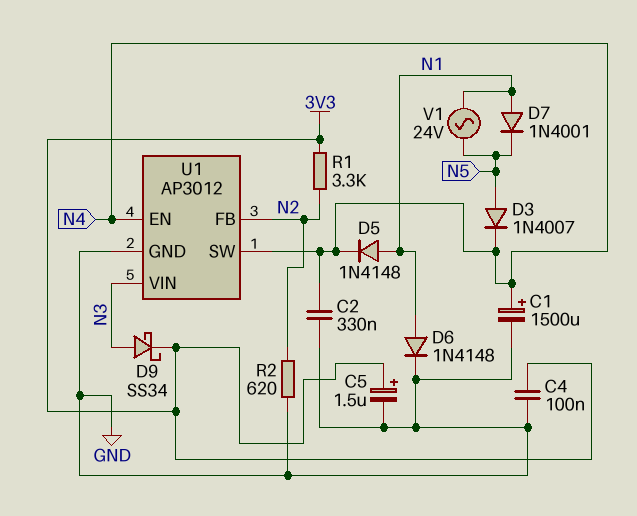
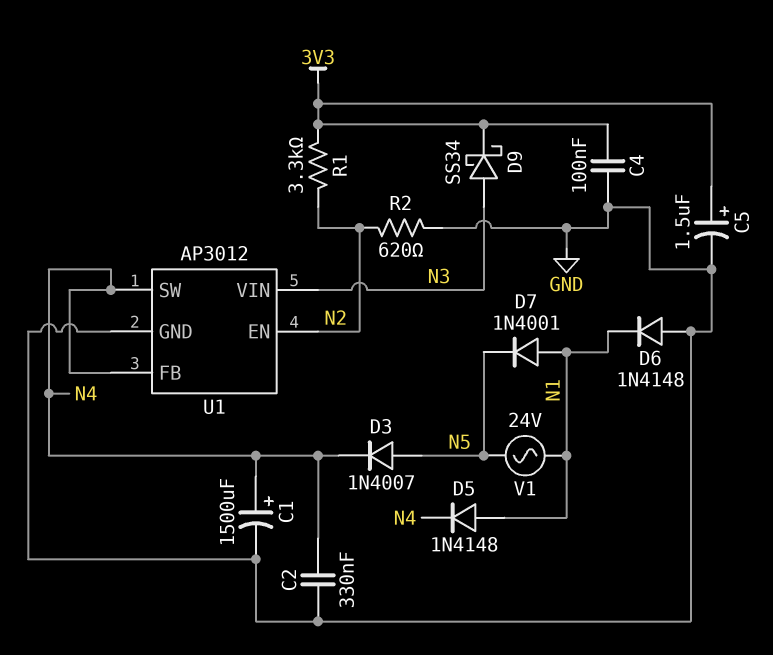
D6: diode 1N4148 (A N1, K GND) -> diode 1N4148 (A GND, K N1)
U1 pin EN: N4 -> N2
U1 pin FB: N2 -> N4

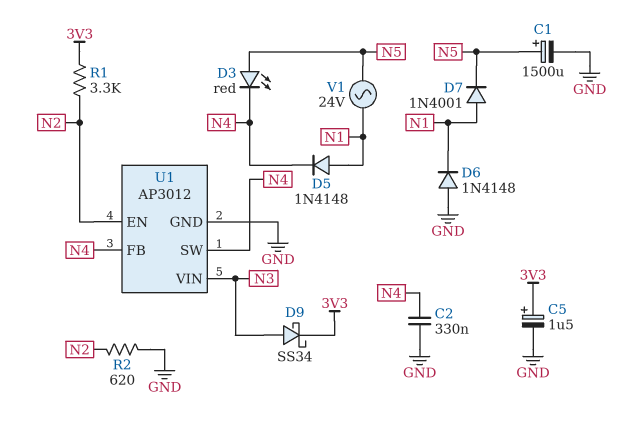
C1: 1500uF (plus N4, minus GND) -> 1500uF (plus N5, minus GND)
C4: 100nF (3V3, GND) -> none
D3: diode 1N4007 (A N5, K N4) -> LED red (A N5, K N4)

